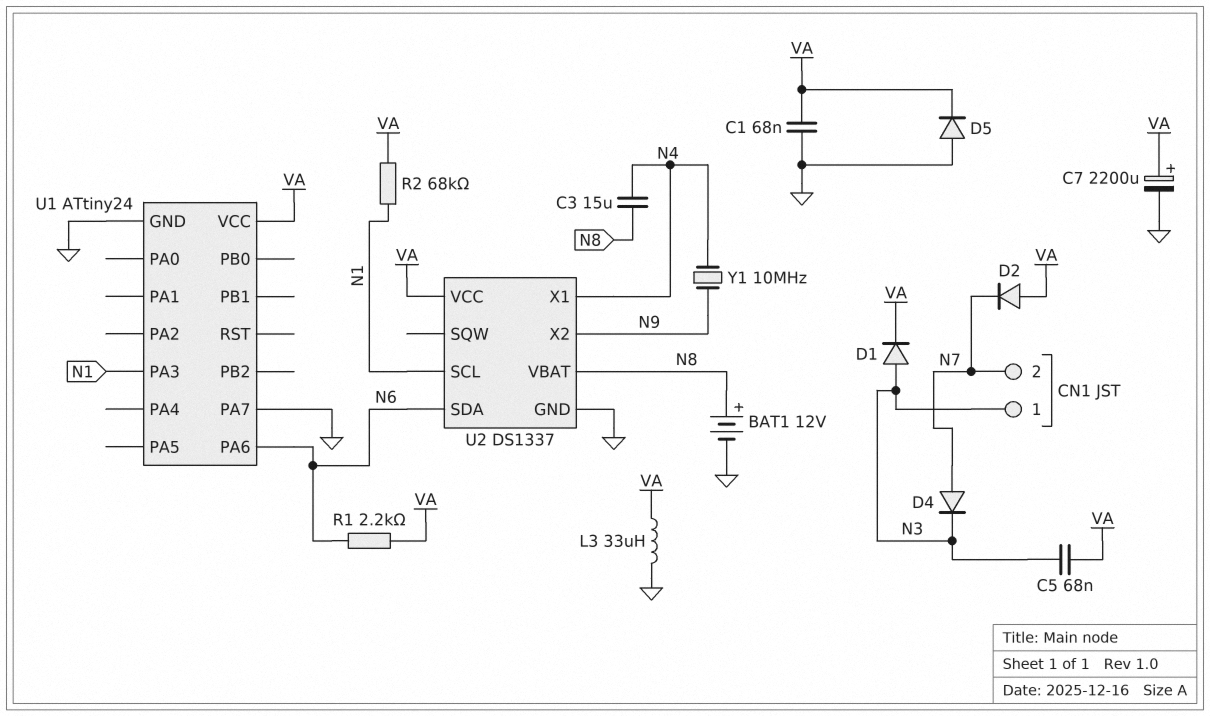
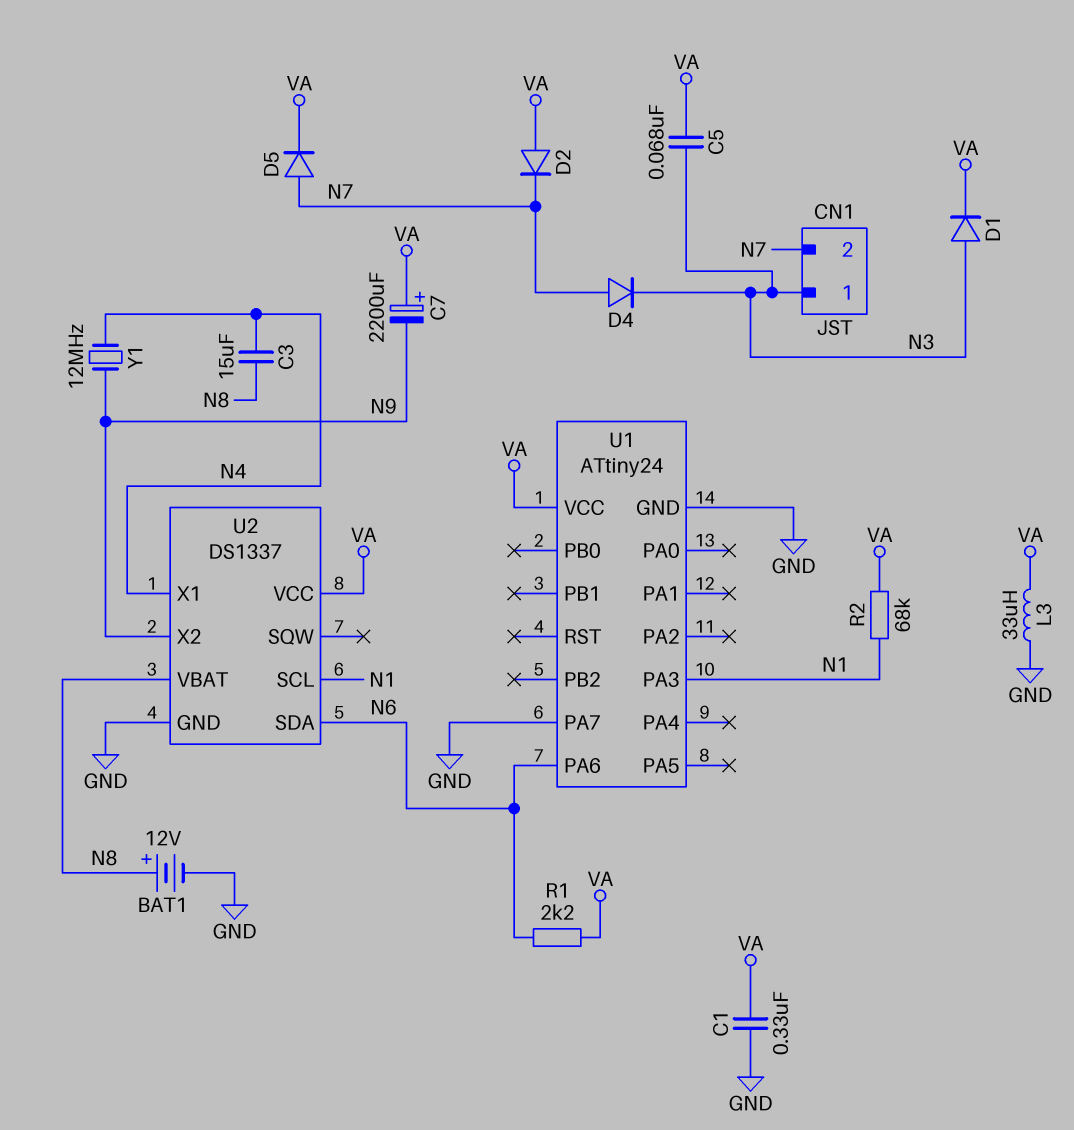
C1: 68nF (GND, VA) -> 330nF (GND, VA)
C7: 2200uF (plus VA, minus GND) -> 2200uF (plus VA, minus N9)
D5: diode (A GND, K VA) -> diode (A N7, K VA)
Y1: 10MHz (N4, N9) -> 12MHz (N4, N9)

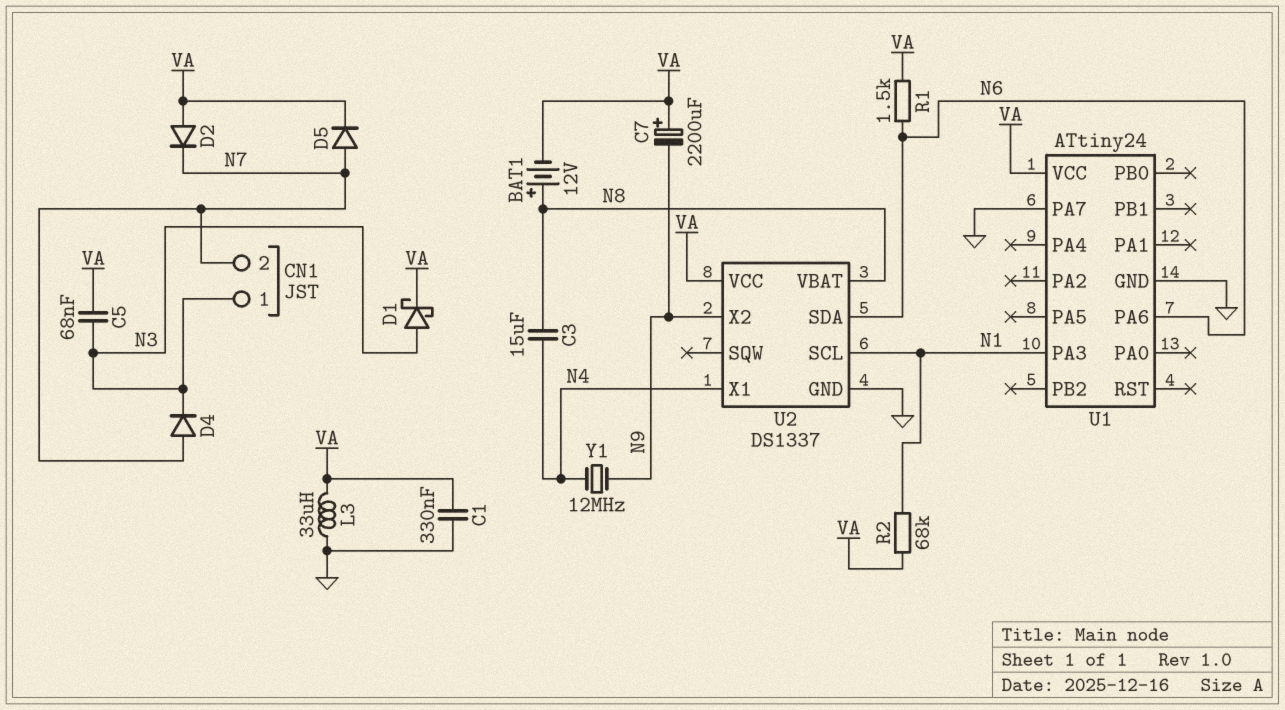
BAT1: 12V (plus N8, minus GND) -> 12V (plus N8, minus VA)
D1: diode (A N3, K VA) -> schottky (A N3, K VA)
R1: 2.2k (N6, VA) -> 1.5k (N6, VA)

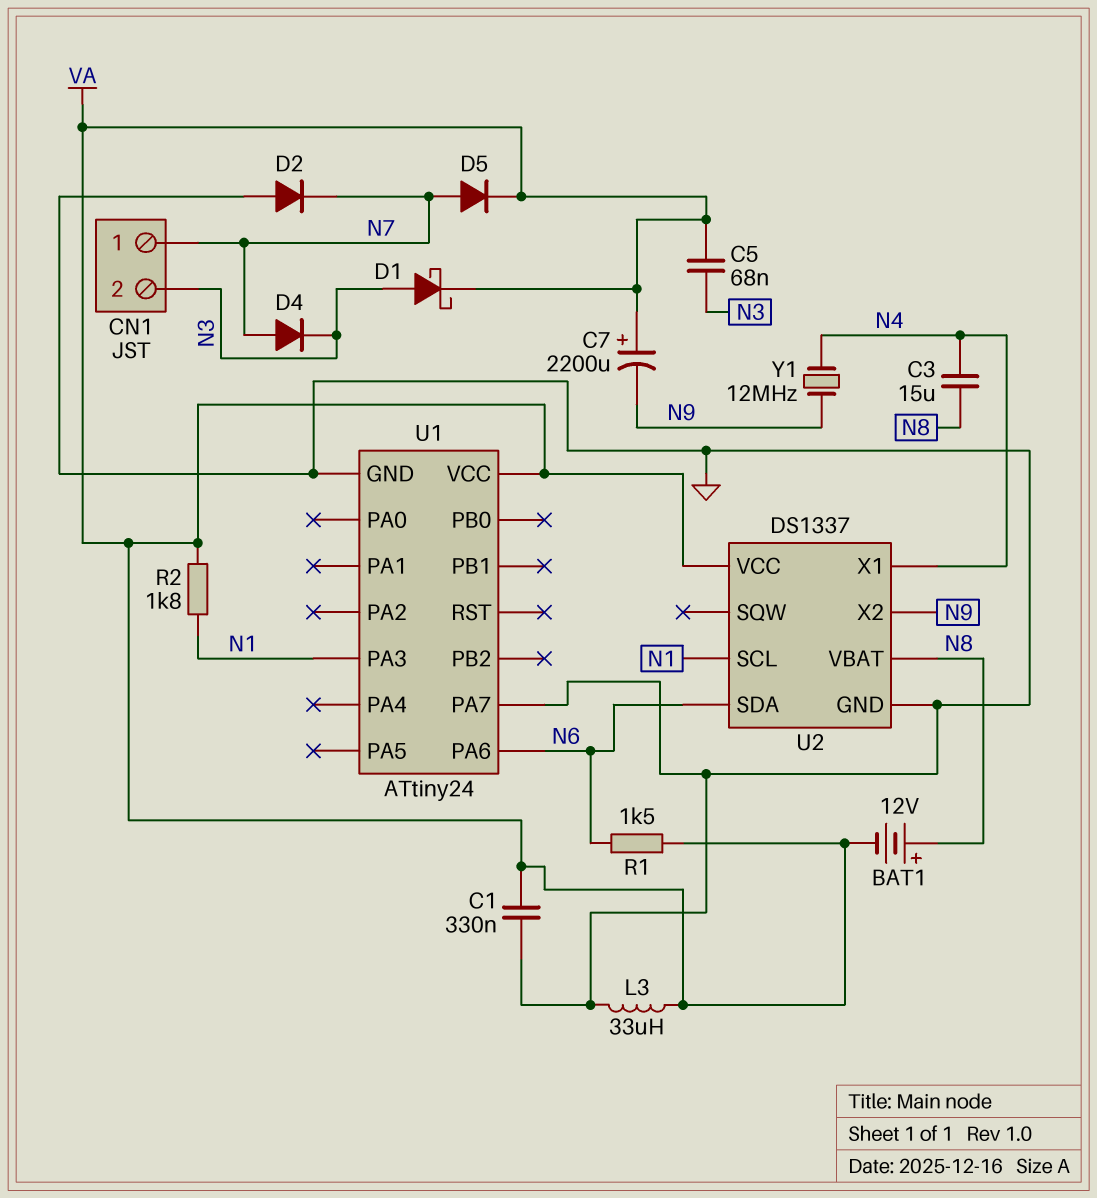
CN1 pin 1: N3 -> N7
CN1 pin 2: N7 -> N3
D2: diode (A VA, K N7) -> diode (A GND, K N7)
R2: 68k (N1, VA) -> 1.8k (N1, VA)

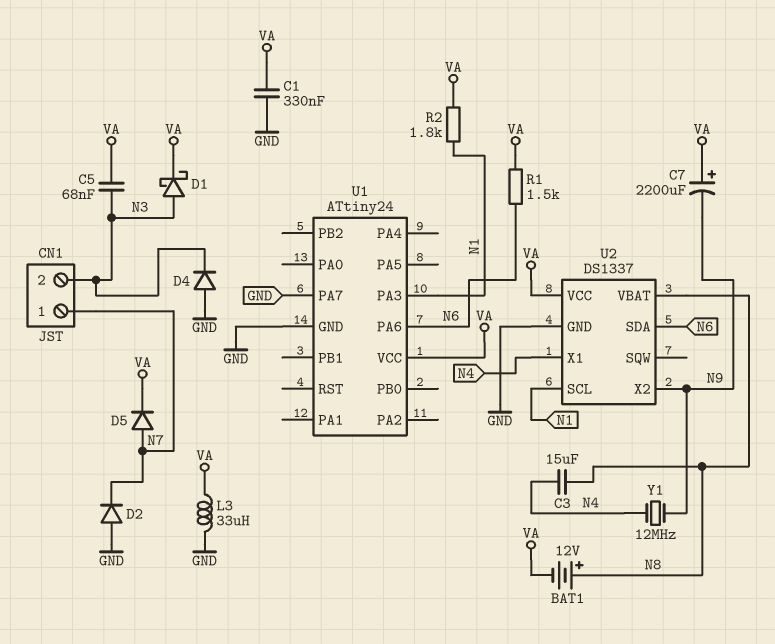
D4: diode (A N7, K N3) -> diode (A GND, K N3)

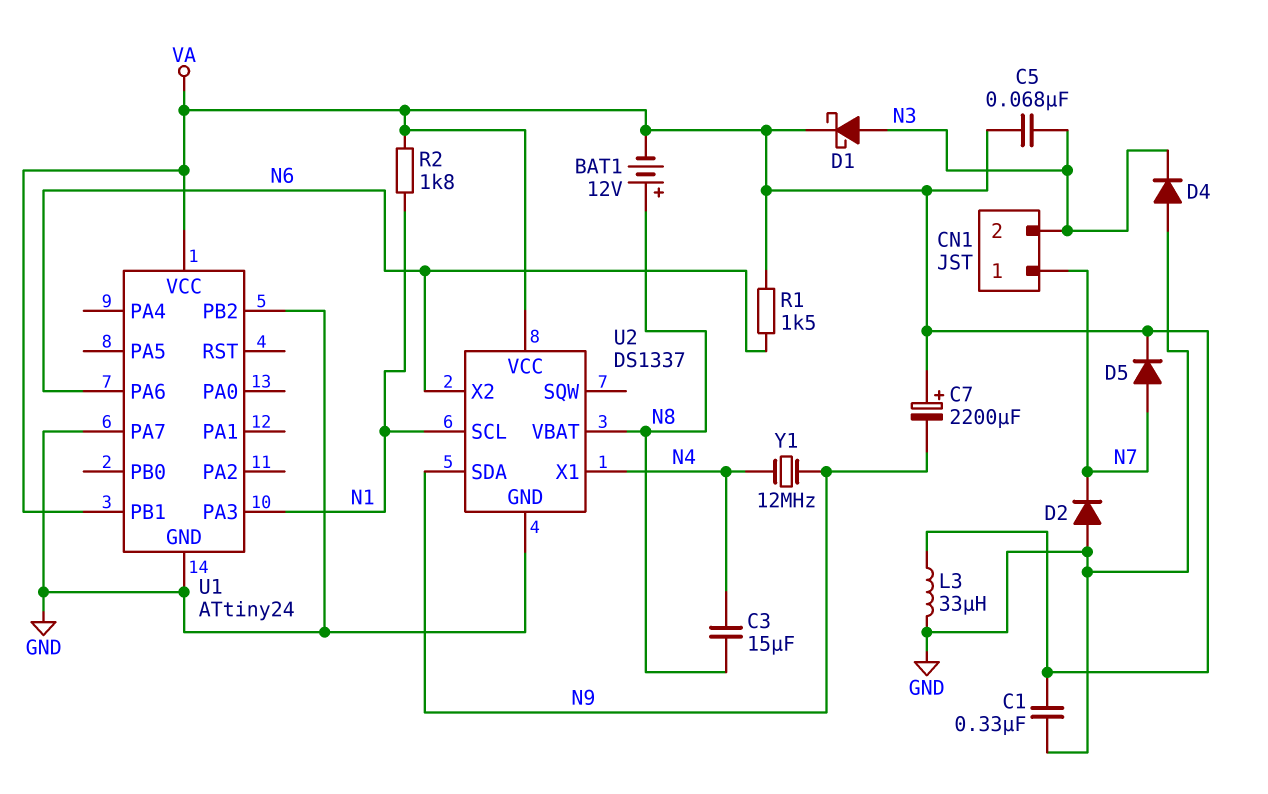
U1 pin PB1: none -> VA
U1 pin PB2: none -> GND
U2 pin SDA: N6 -> N9
U2 pin X2: N9 -> N6

